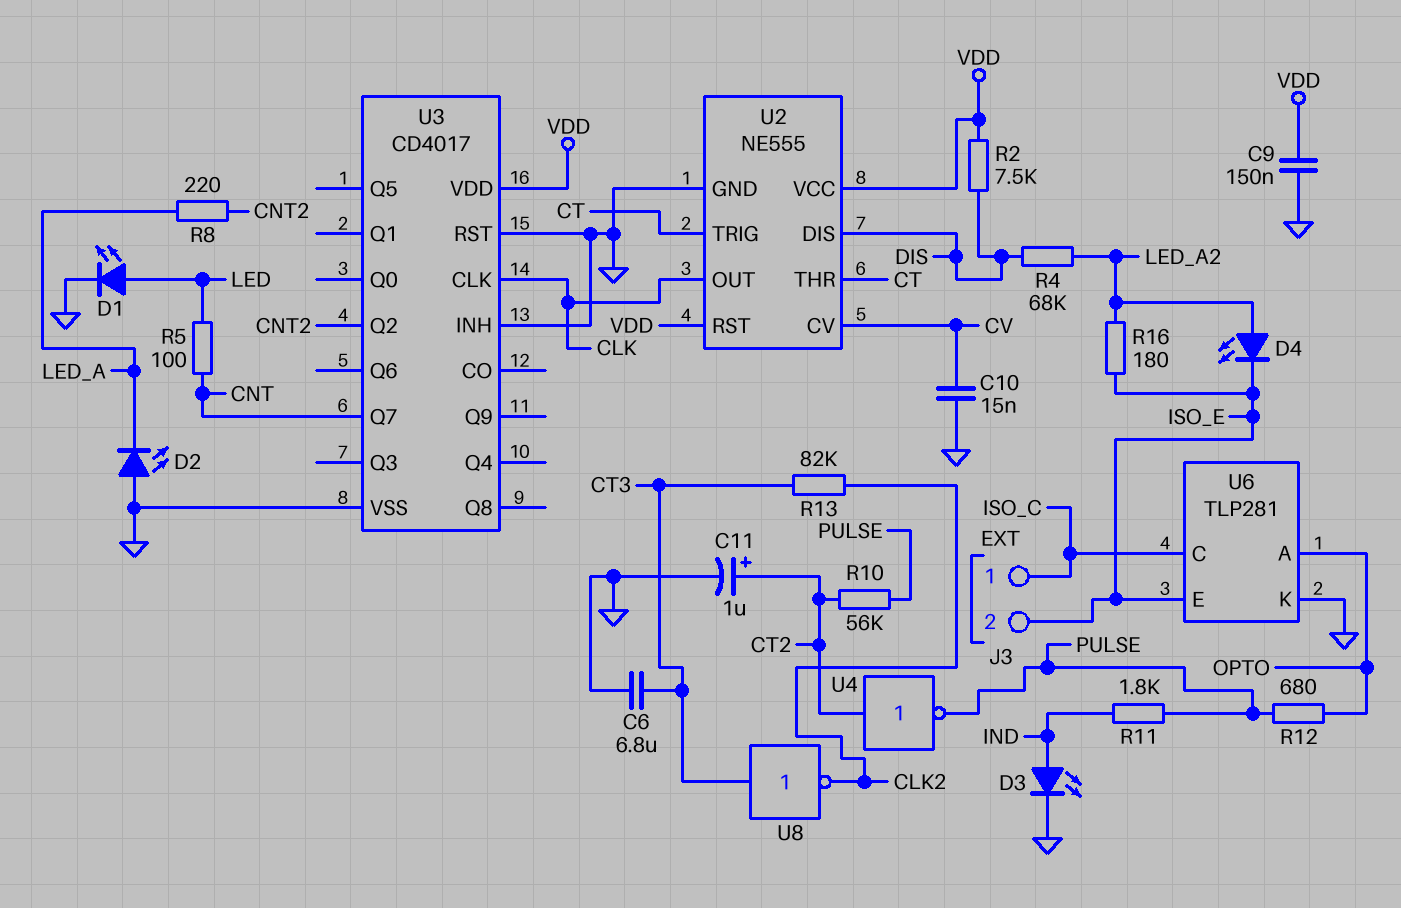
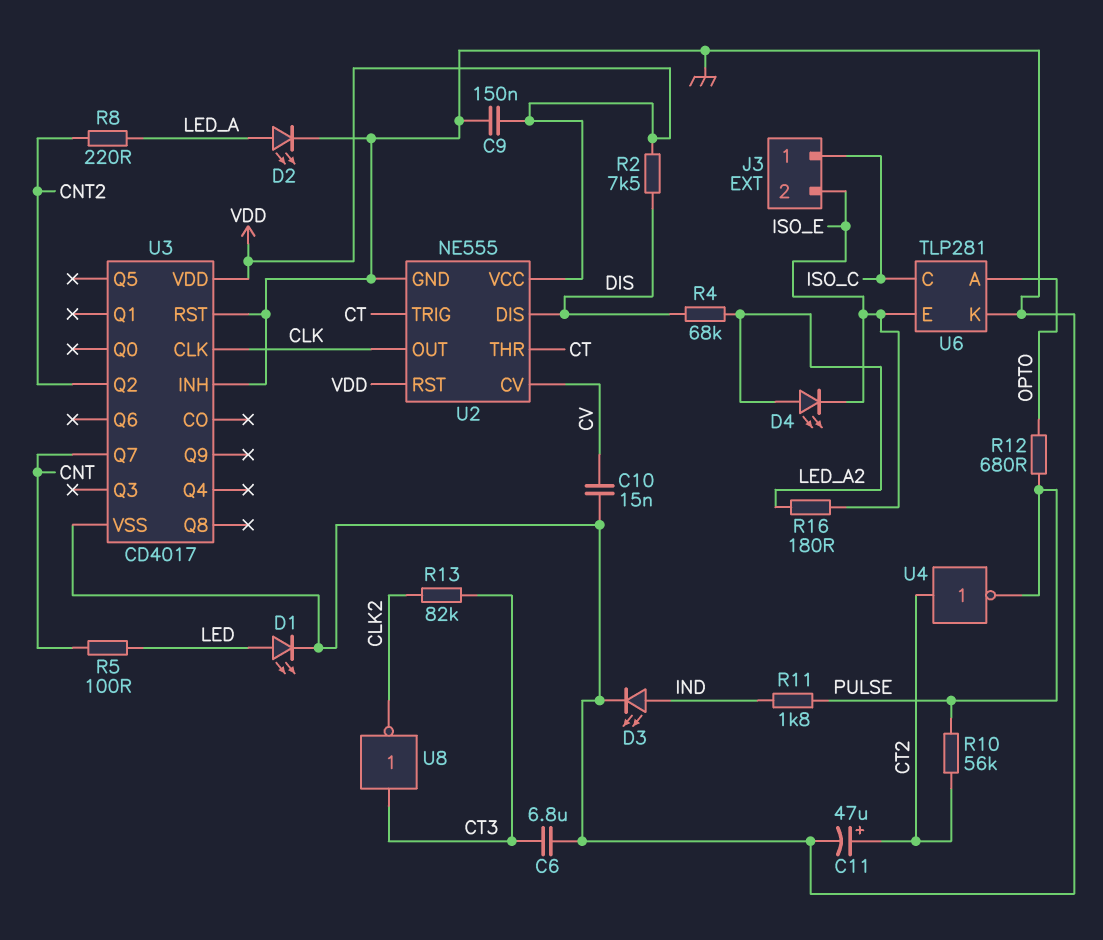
C11: 1uF (plus CT2, minus GND) -> 47uF (plus CT2, minus GND)
D2: LED (A GND, K LED_A) -> LED (A LED_A, K GND)

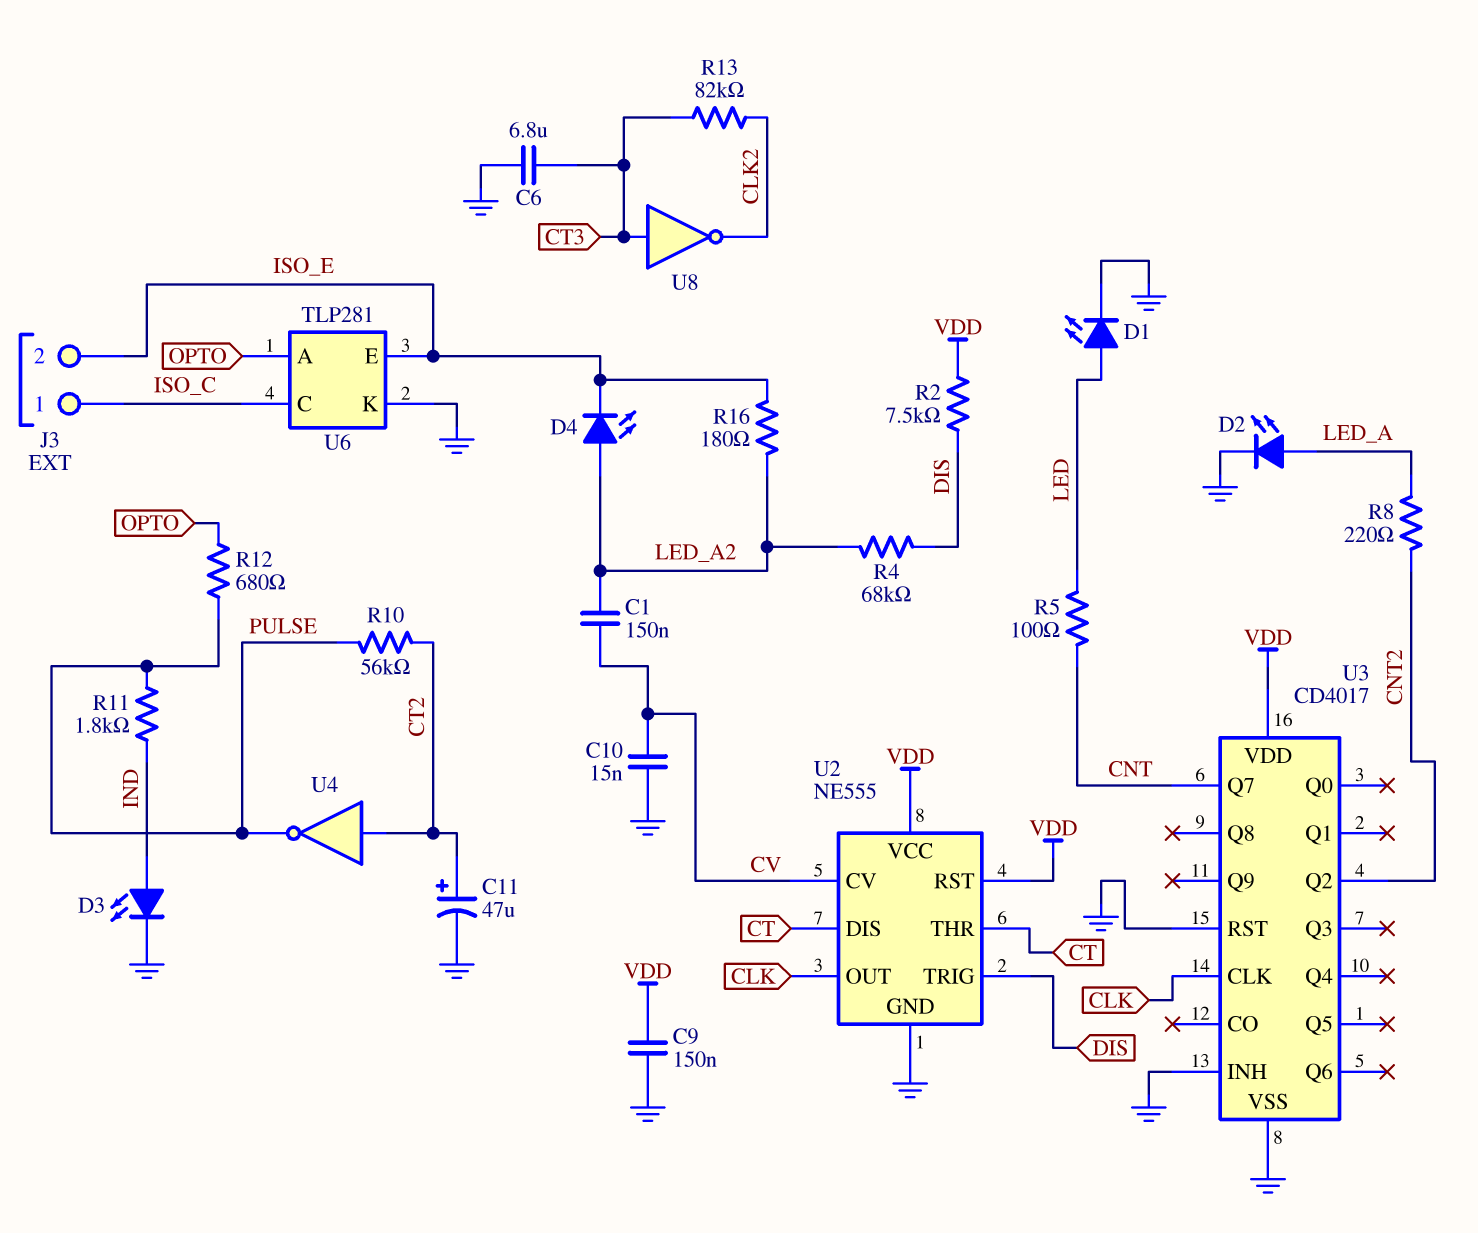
C1: none -> 150nF (CV, LED_A2)
U2 pin DIS: DIS -> CT
U2 pin TRIG: CT -> DIS

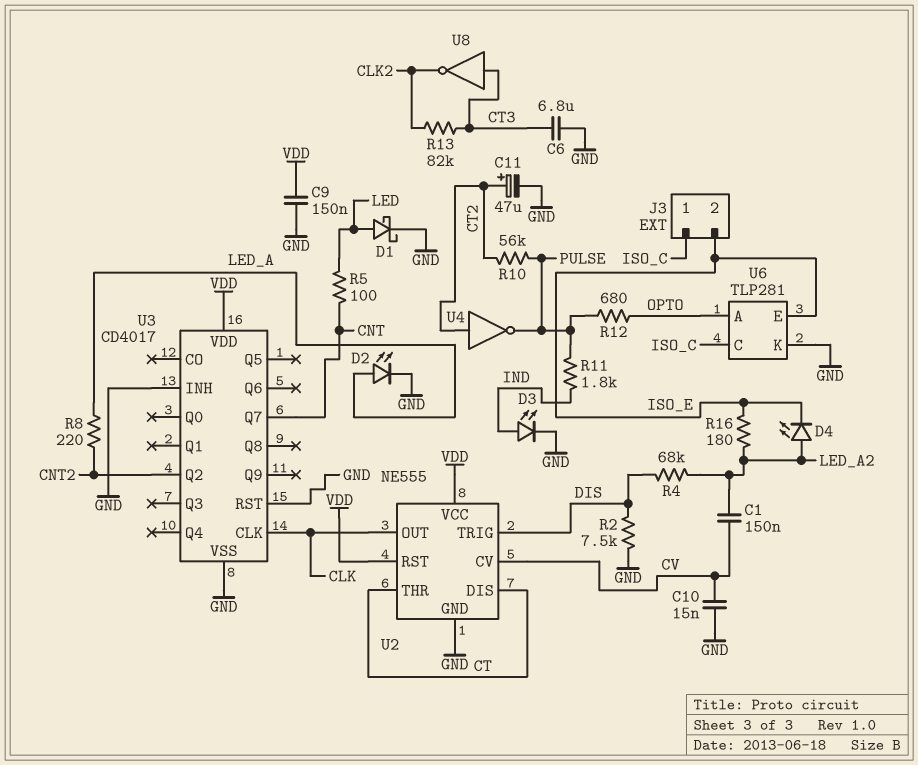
D1: LED (A LED, K GND) -> schottky (A LED, K GND)
R2: 7.5k (DIS, VDD) -> 7.5k (DIS, GND)

